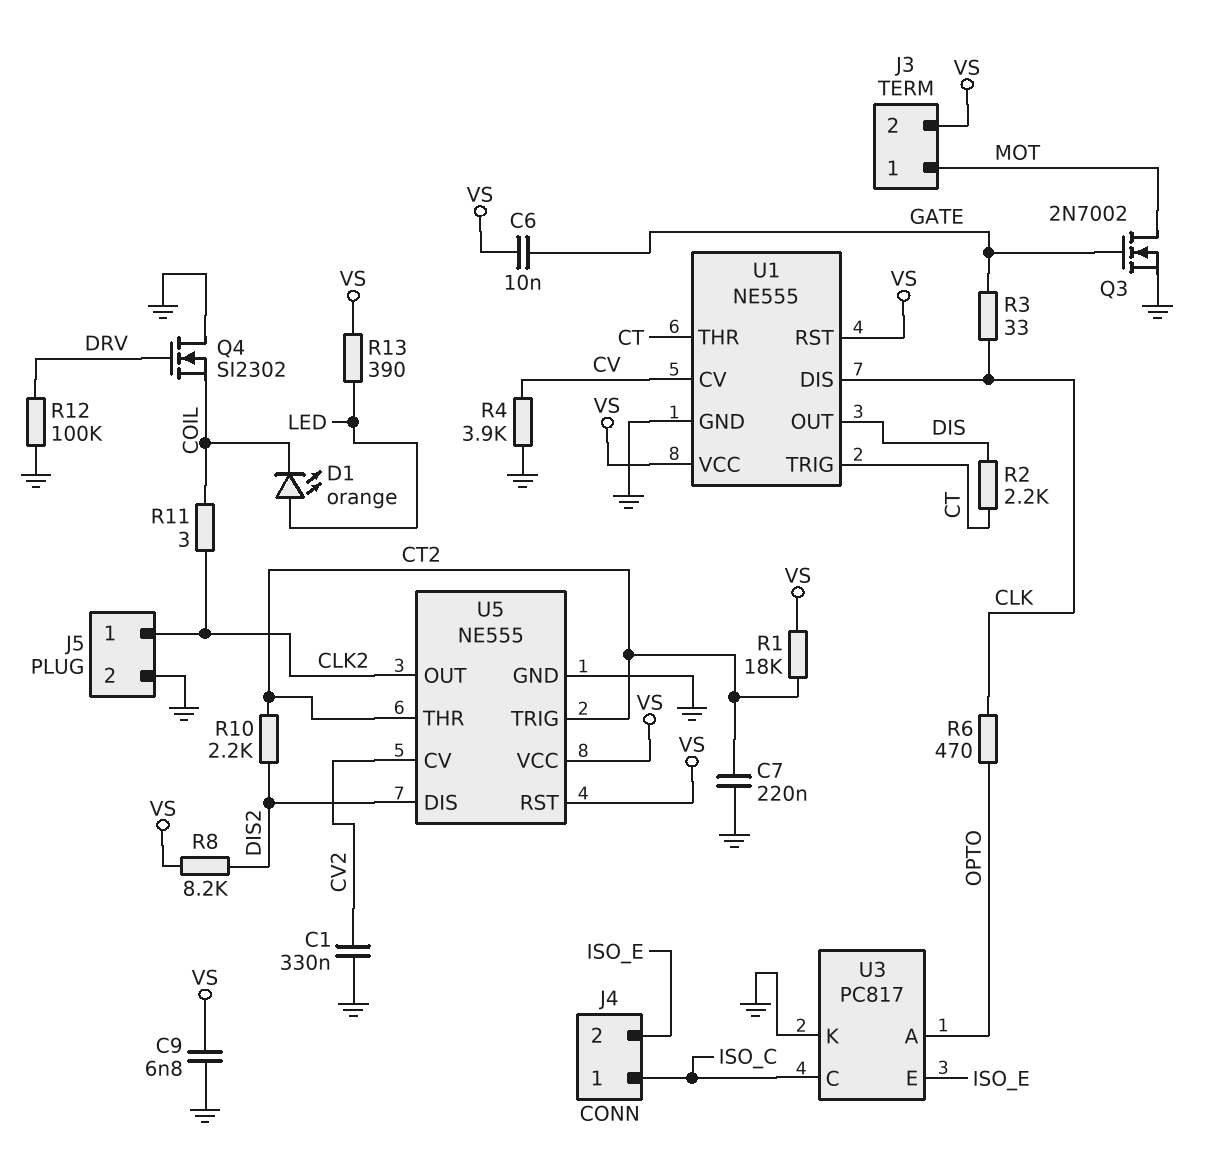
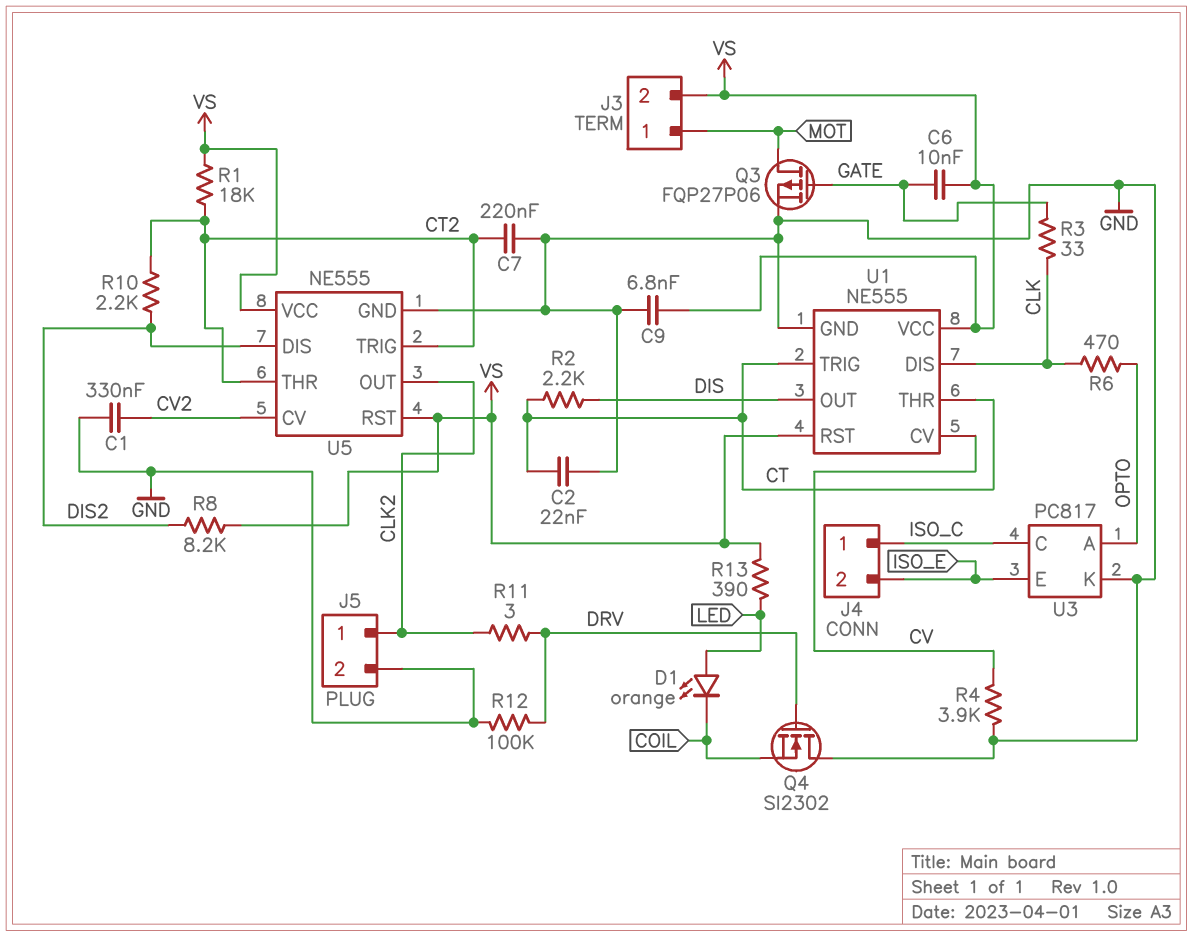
C2: none -> 22nF (CT, GND)
Q3: NMOS 2N7002 (G GATE, D MOT, S GND) -> PMOS FQP27P06 (G GATE, D MOT, S GND)
R11: 3 (CLK2, COIL) -> 3 (CLK2, DRV)

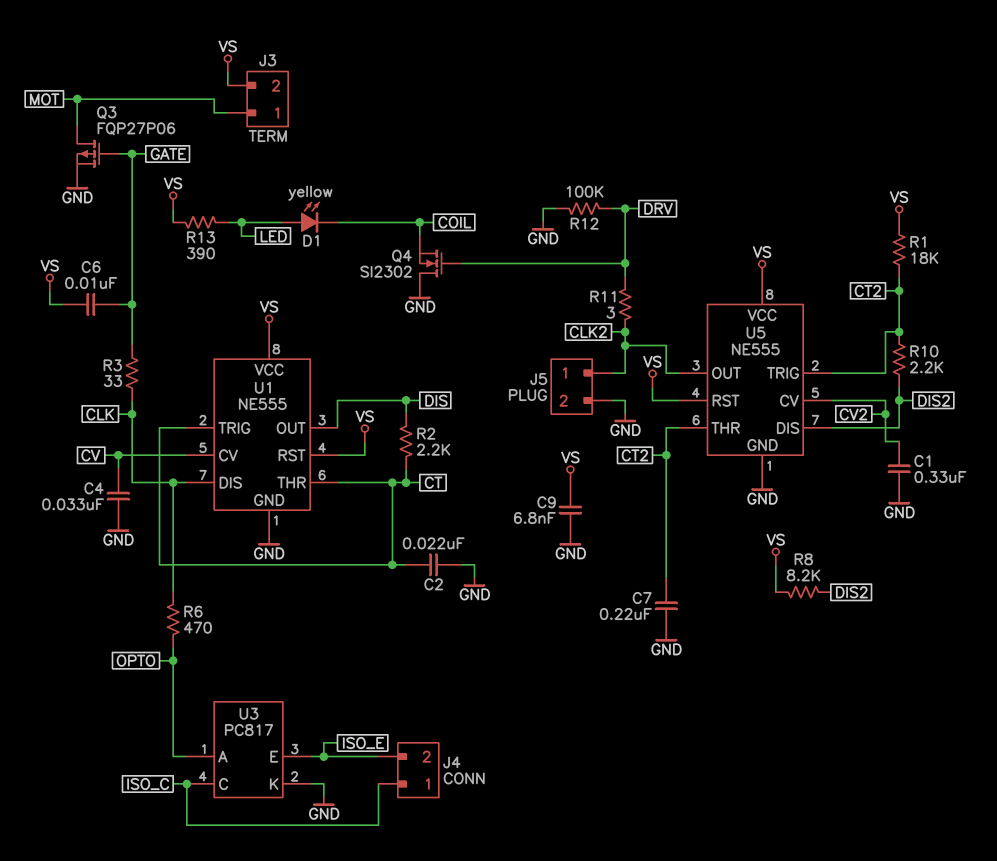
C4: none -> 33nF (CV, GND)
D1: LED orange (A LED, K COIL) -> LED yellow (A LED, K COIL)
R4: 3.9k (CV, GND) -> none

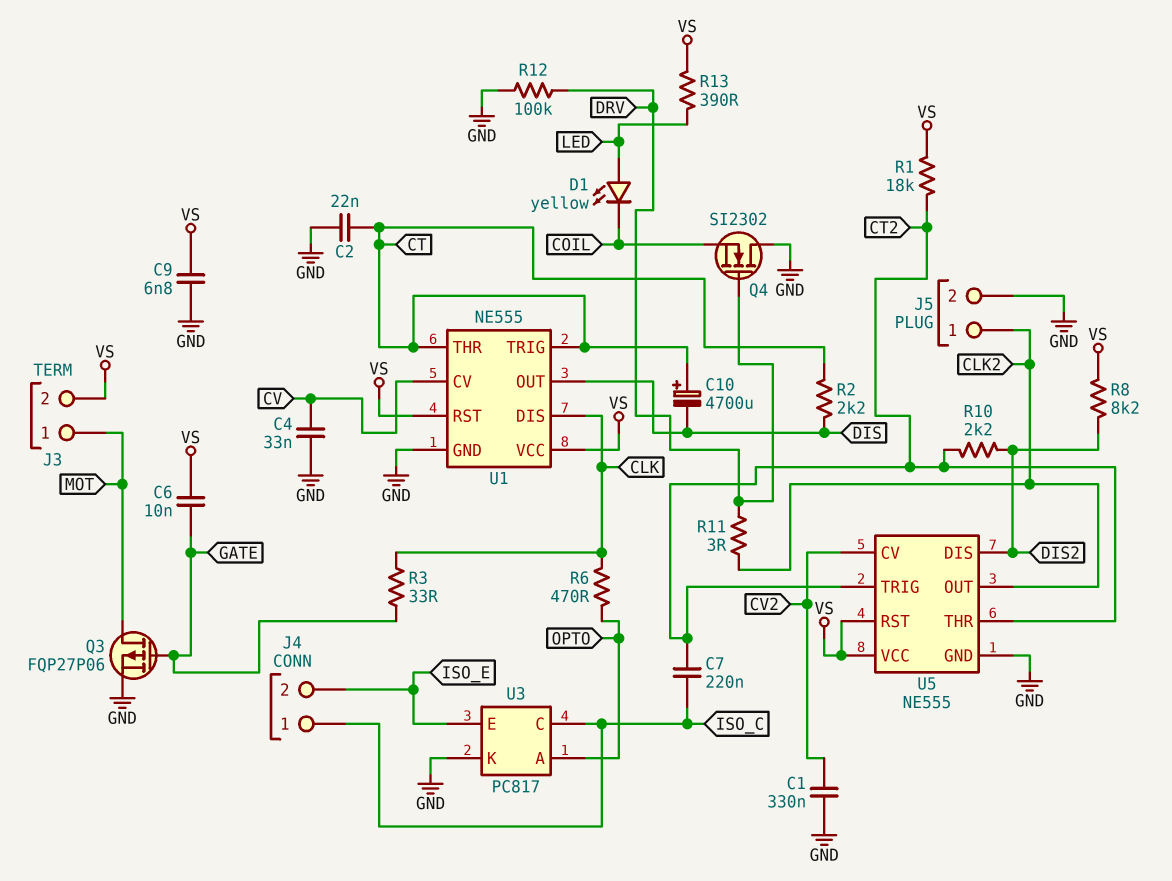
C7: 220nF (CT2, GND) -> 220nF (CT2, ISO_C)
C10: none -> 4700uF (plus CT, minus DIS)

